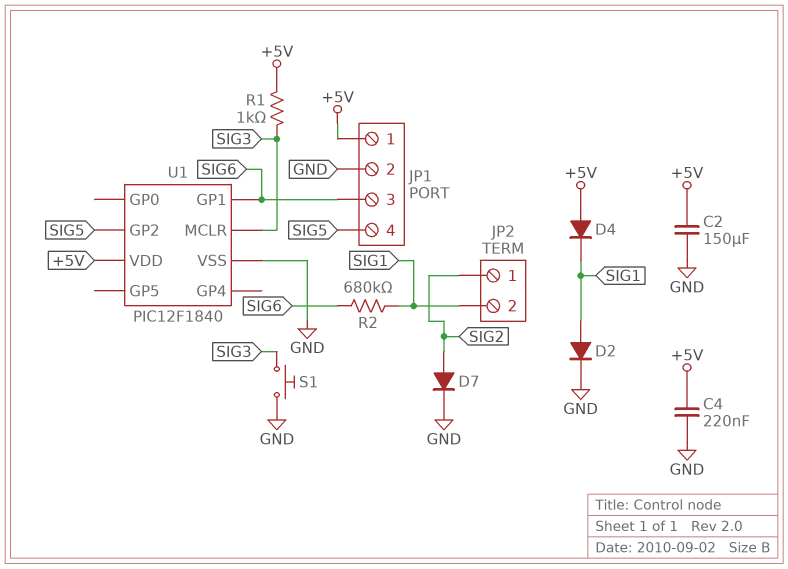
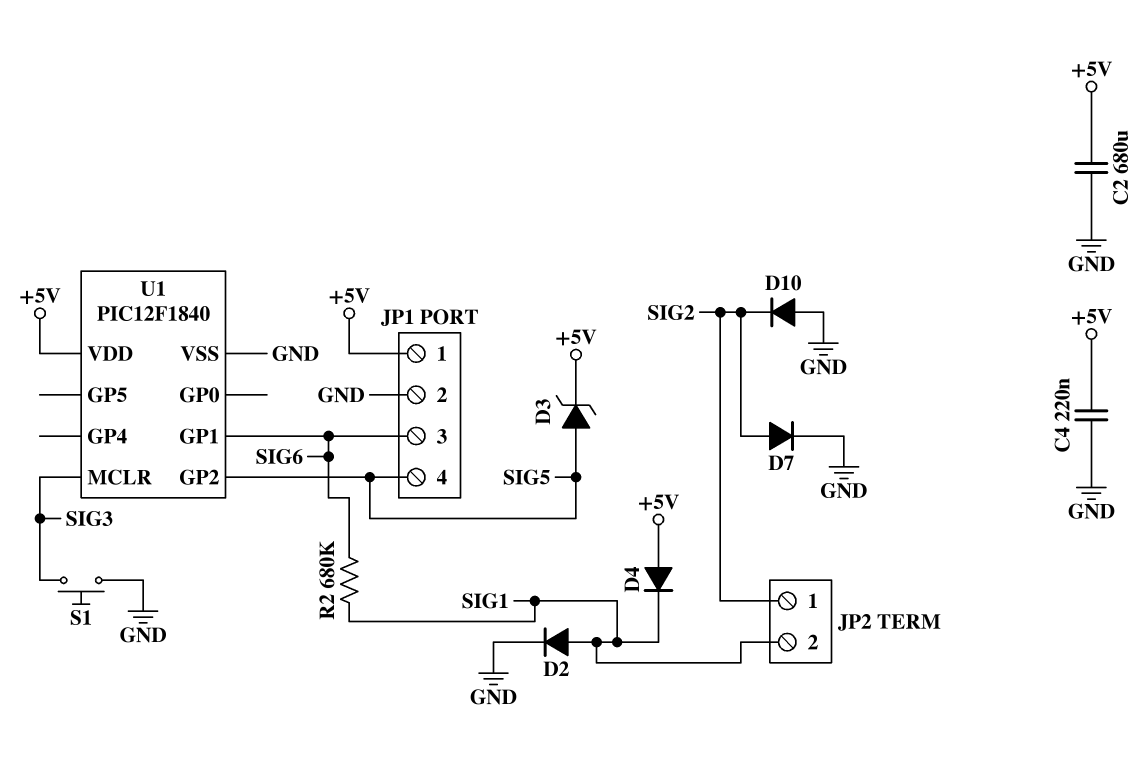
C2: 150uF (+5V, GND) -> 680uF (+5V, GND)
D3: none -> zener (A SIG5, K +5V)
D10: none -> diode (A GND, K SIG2)
R1: 1k (+5V, SIG3) -> none

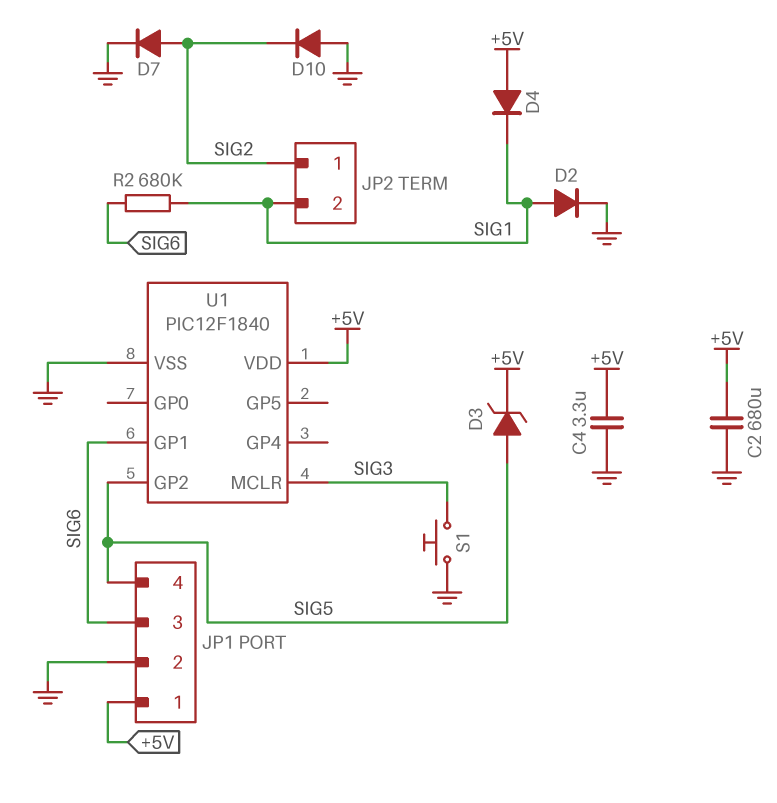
C4: 220nF (+5V, GND) -> 3.3uF (+5V, GND)

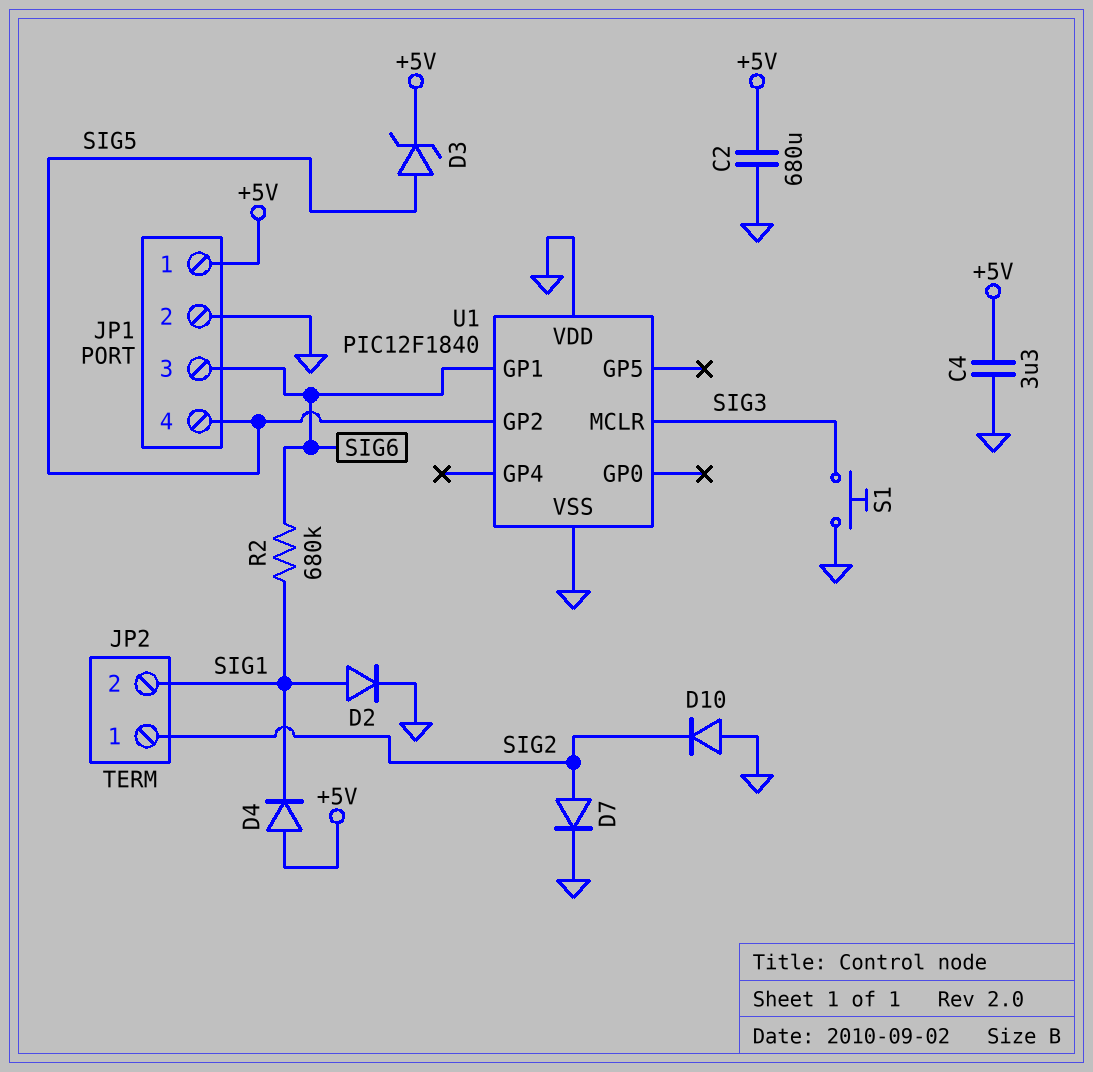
U1 pin VDD: +5V -> GND

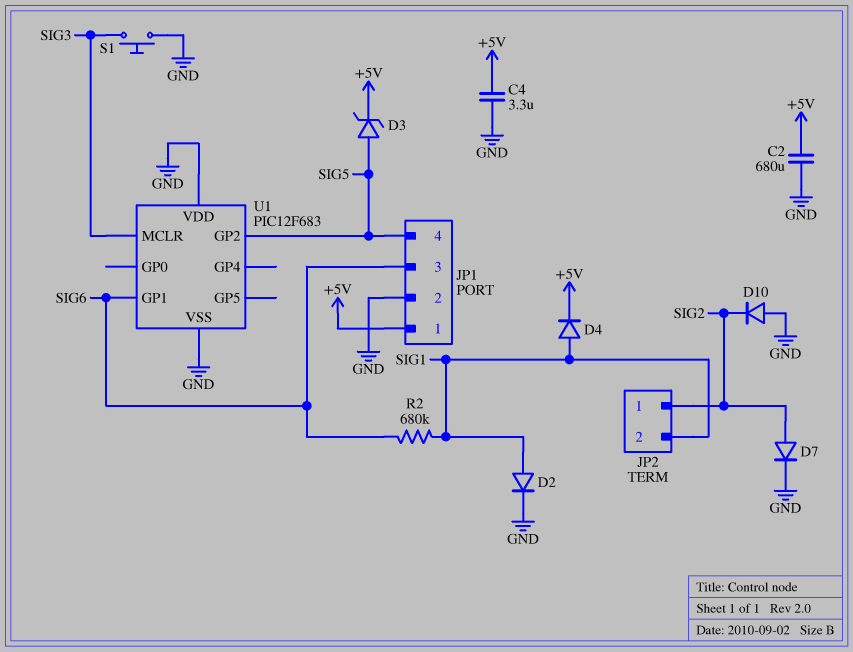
D4: diode (A +5V, K SIG1) -> diode (A SIG1, K +5V)
U1: PIC12F1840 -> PIC12F683

